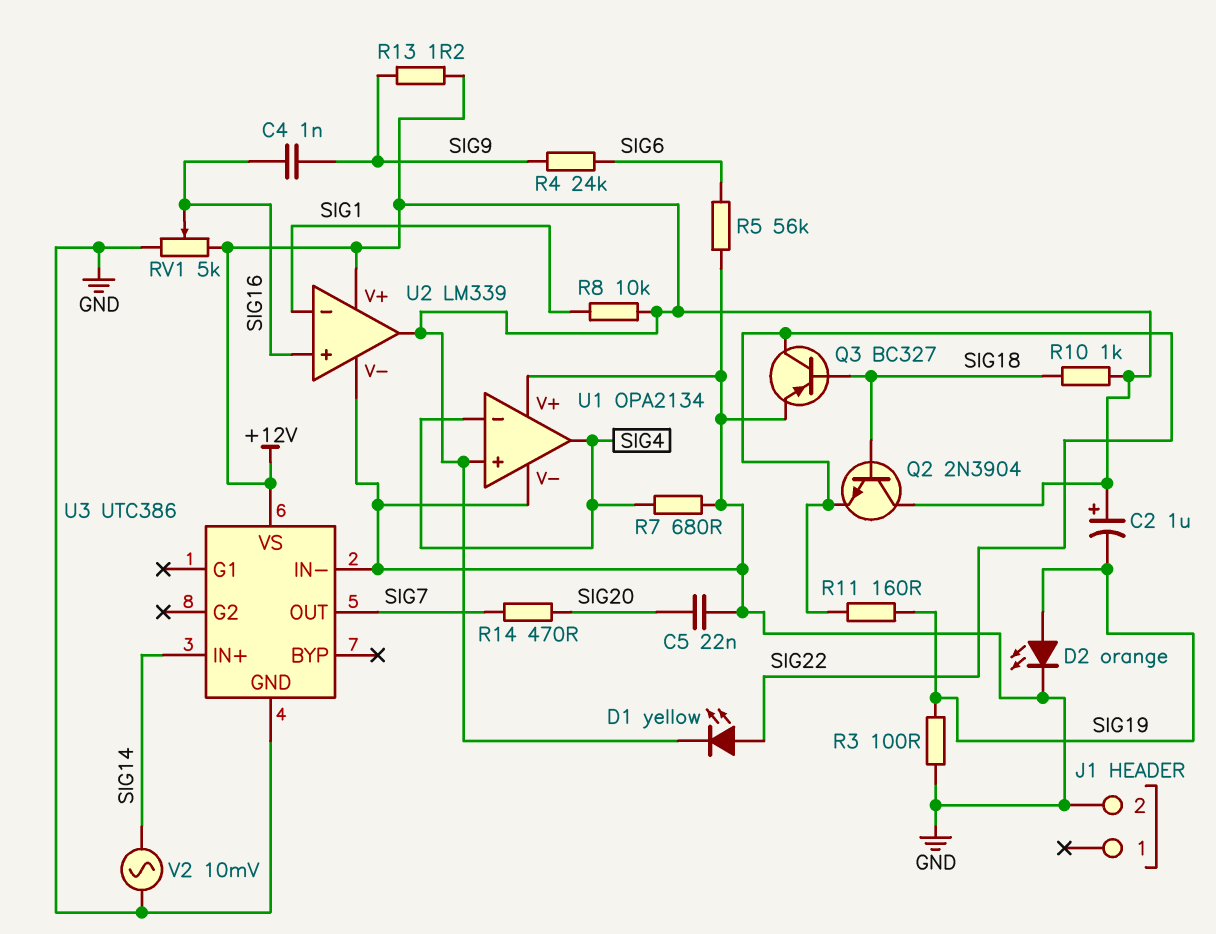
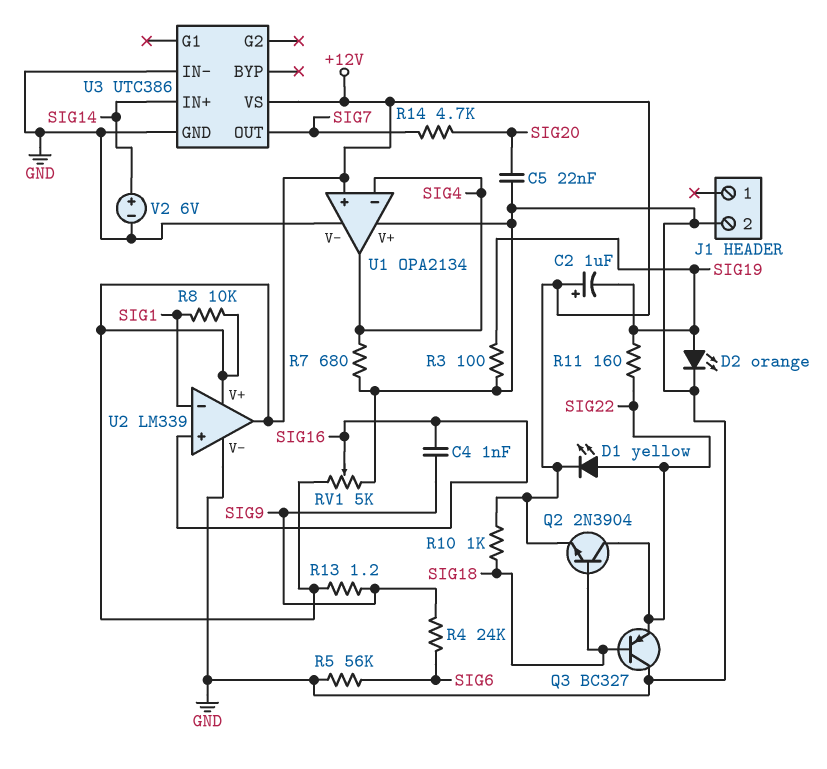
Q2: NPN 2N3904 (B SIG18, C +12V, E SIG22) -> NPN 2N3904 (B SIG18, C SIG22, E +12V)
Q3: PNP BC327 (B SIG18, C SIG22, E GND) -> PNP BC327 (B SIG18, C GND, E SIG22)
R14: 470 (SIG7, SIG20) -> 4.7k (SIG7, SIG20)
V2: AC 10mV (GND, SIG14) -> 6V (plus SIG14, minus GND)

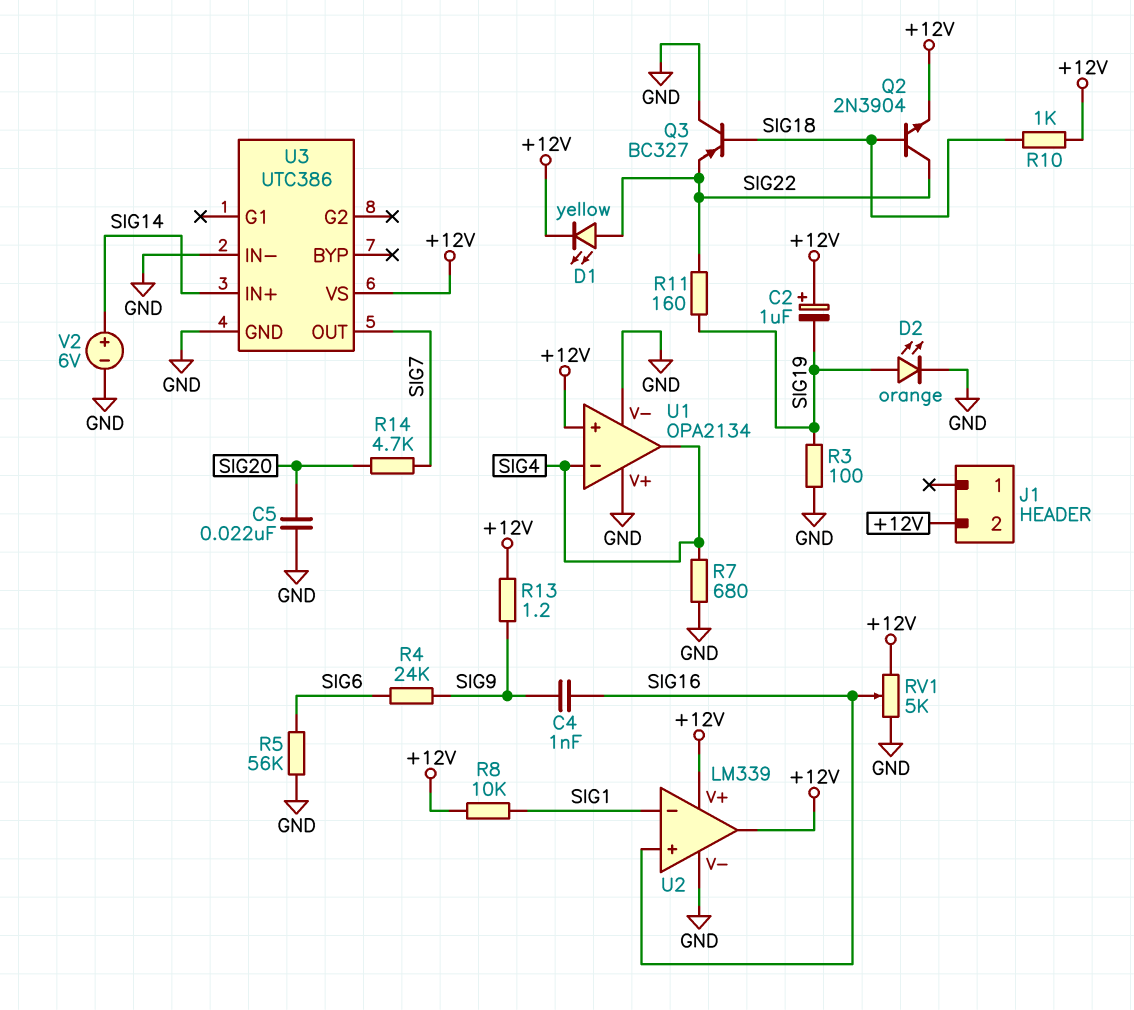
J1 pin 2: GND -> +12V

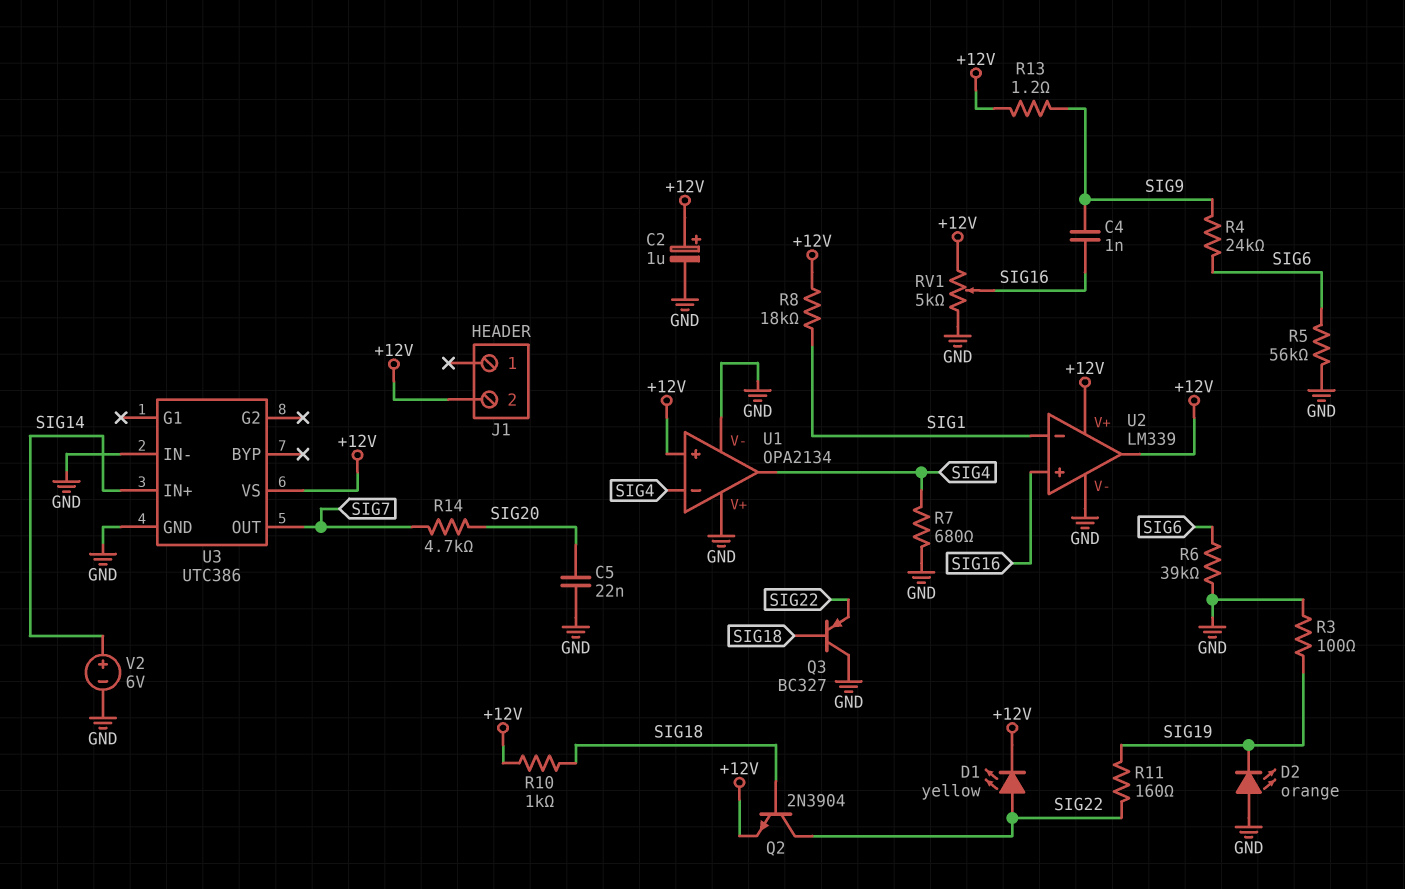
C2: 1uF (plus +12V, minus SIG19) -> 1uF (plus +12V, minus GND)
D2: LED orange (A SIG19, K GND) -> LED orange (A GND, K SIG19)
R6: none -> 39k (GND, SIG6)
R8: 10k (+12V, SIG1) -> 18k (+12V, SIG1)

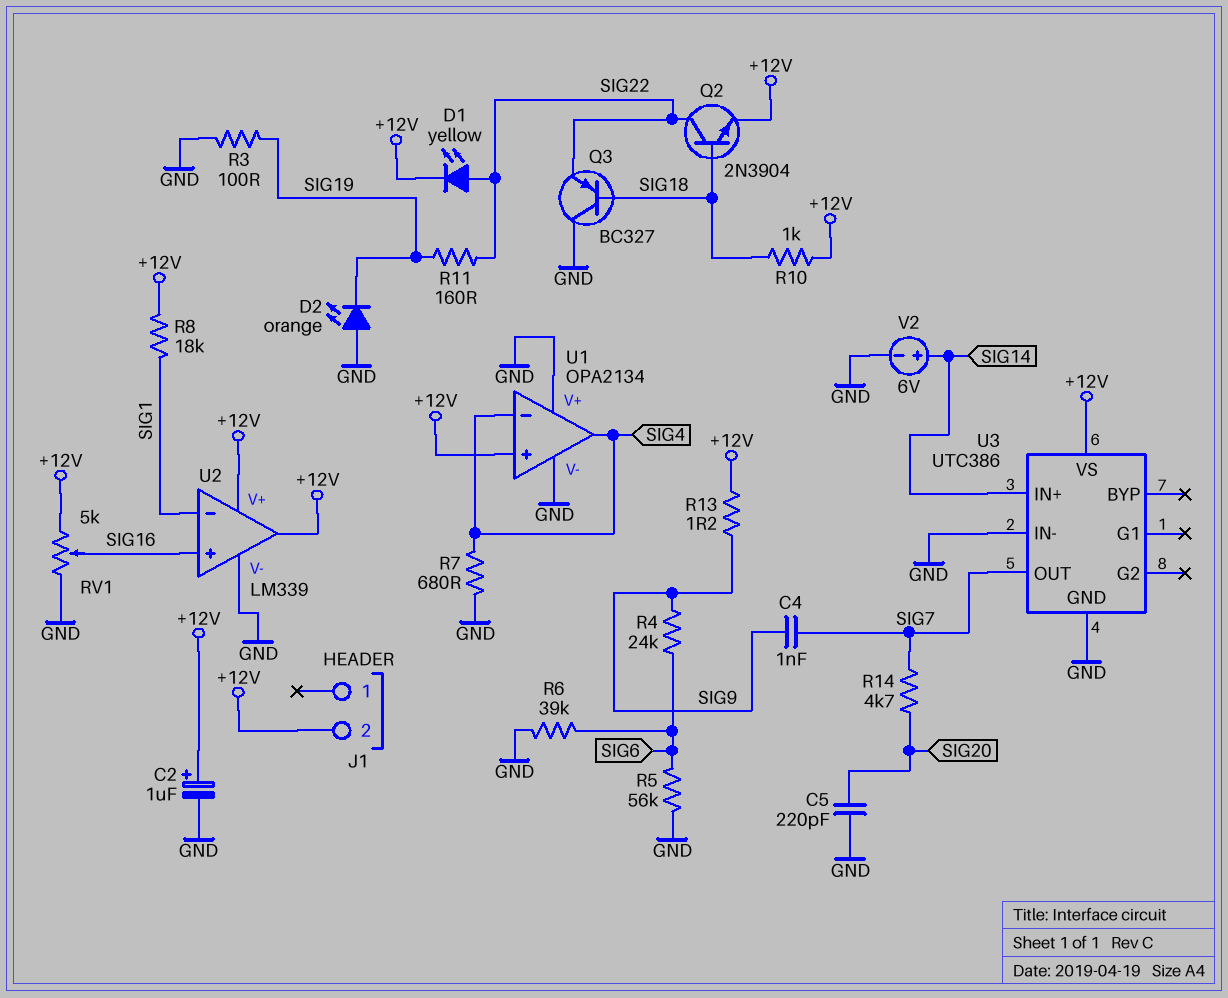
C4: 1nF (SIG9, SIG16) -> 1nF (SIG7, SIG9)
C5: 22nF (GND, SIG20) -> 220pF (GND, SIG20)

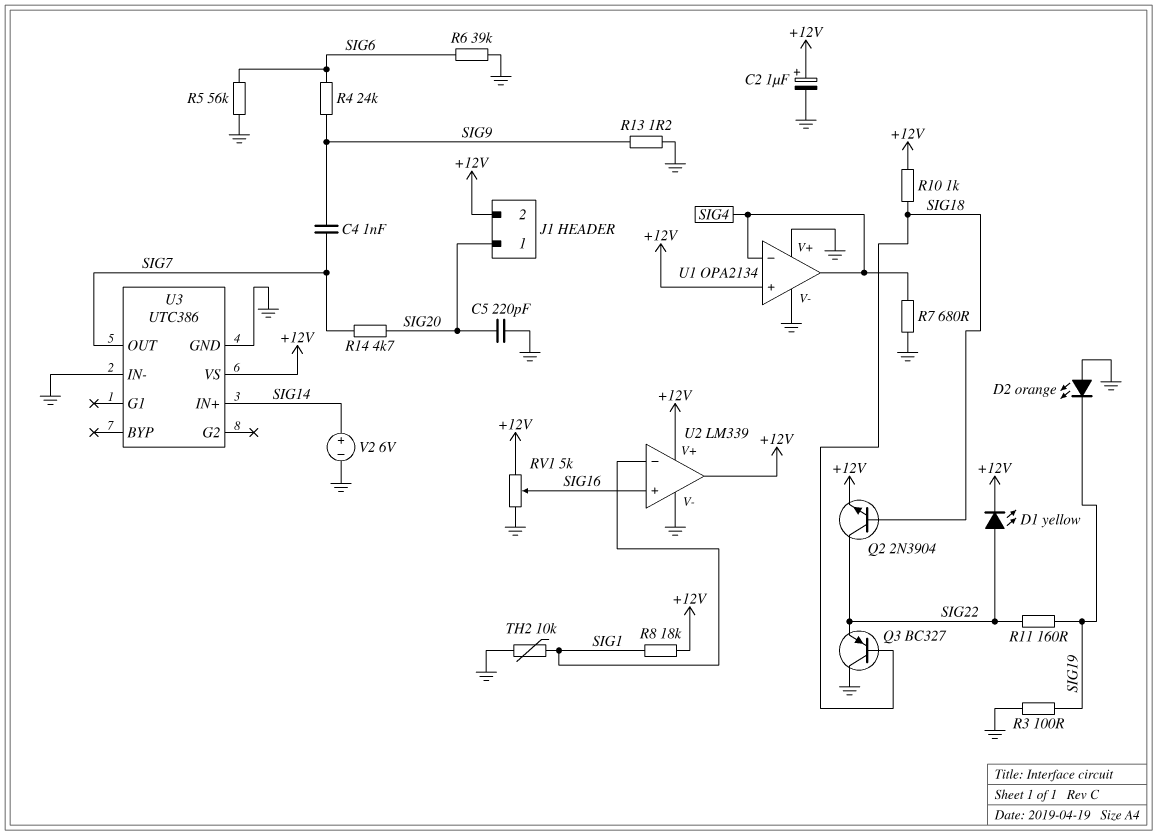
J1 pin 1: none -> SIG20
R13: 1.2 (+12V, SIG9) -> 1.2 (GND, SIG9)
TH2: none -> 10k (GND, SIG1)

